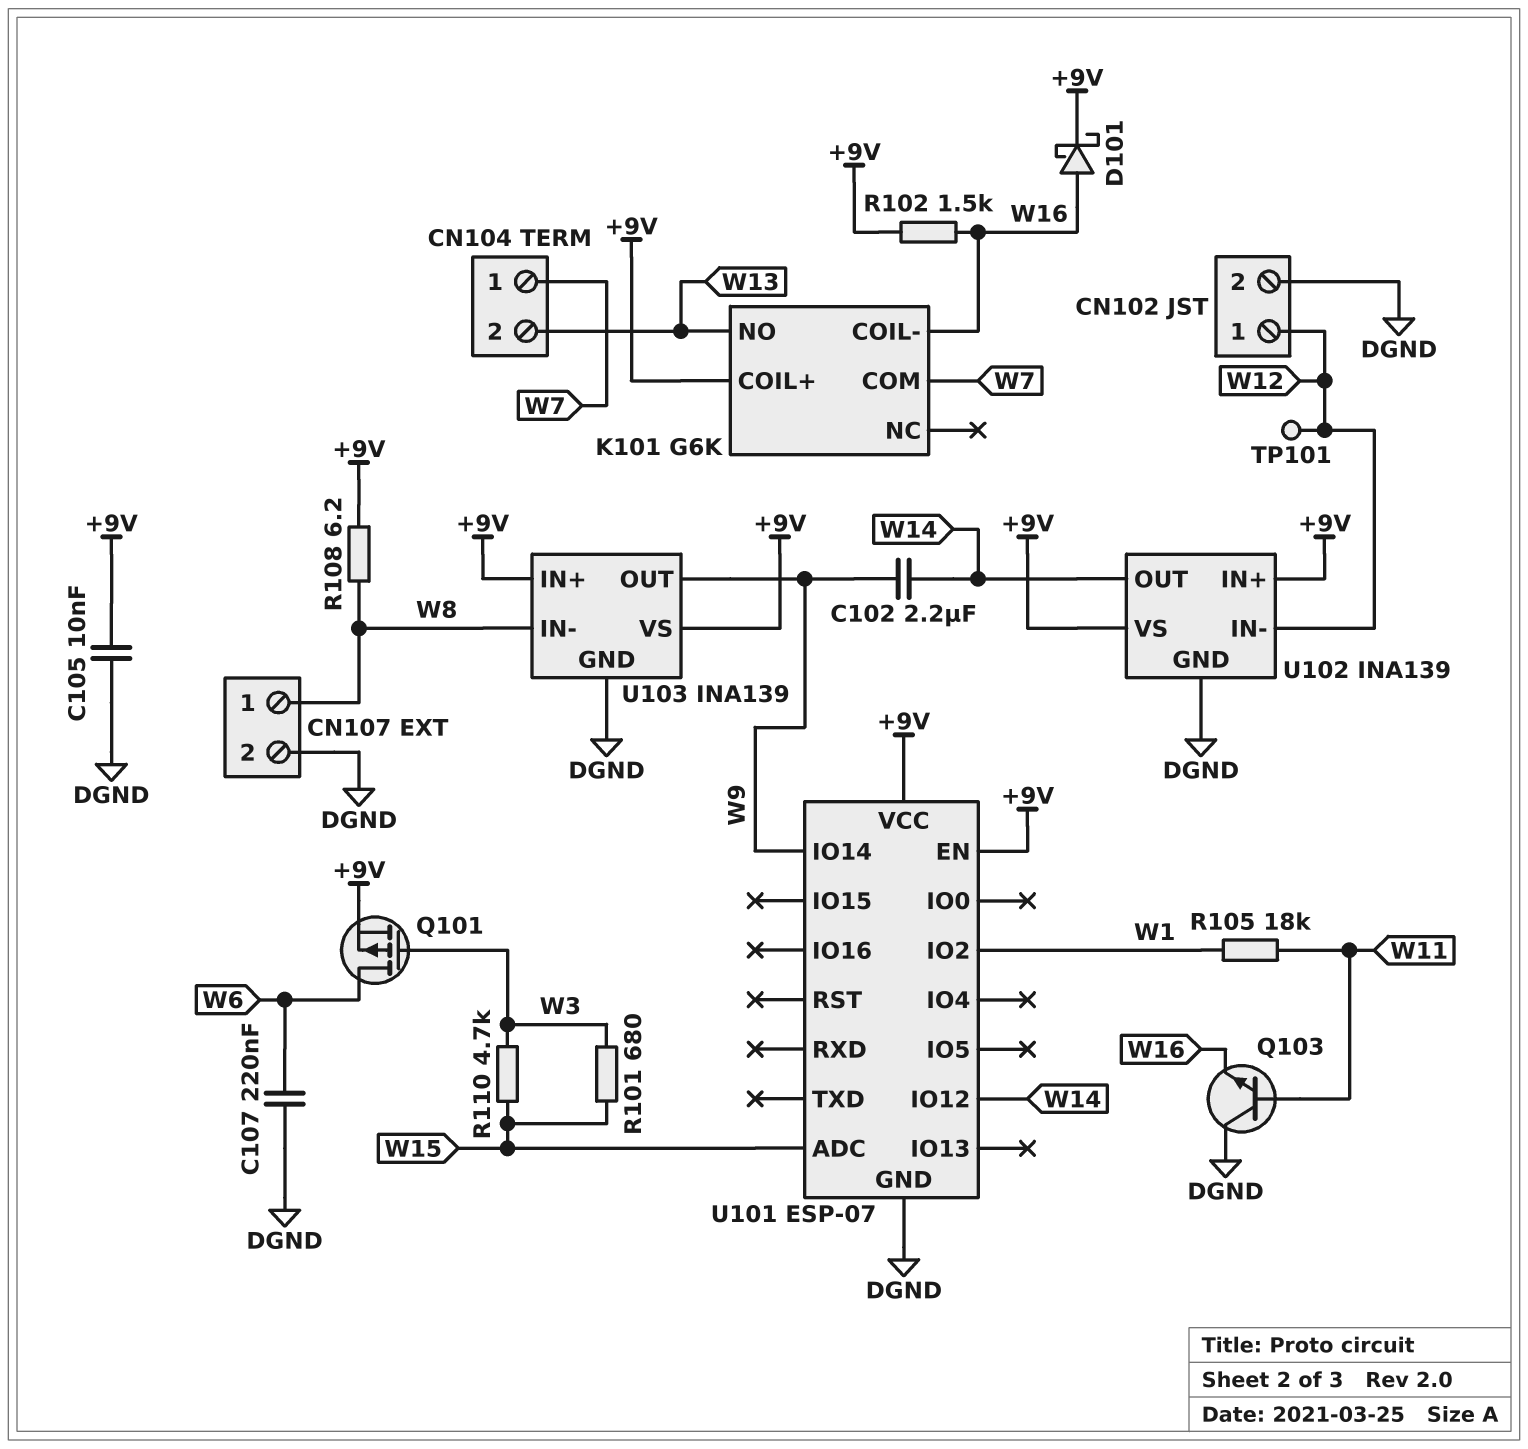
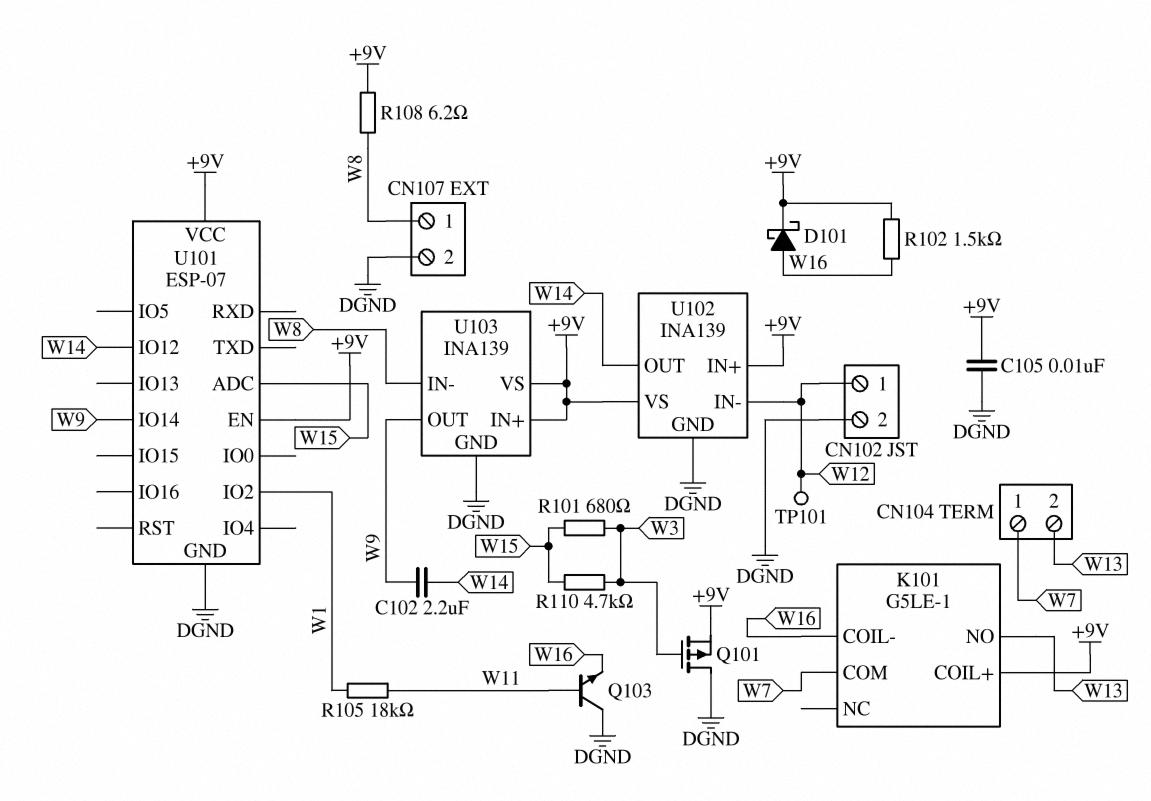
C107: 220nF (DGND, W6) -> none
K101: G6K -> G5LE-1
Q101: PMOS (G W3, D W6, S +9V) -> PMOS (G W3, D DGND, S +9V)

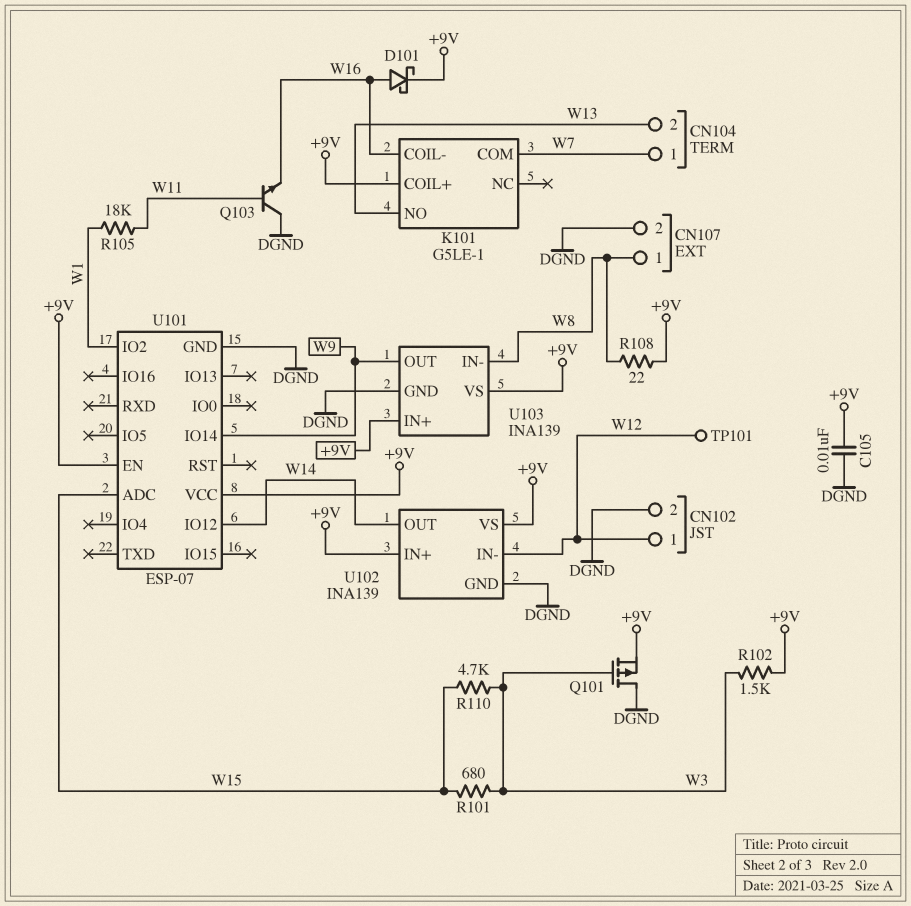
C102: 2.2uF (W9, W14) -> none
R102: 1.5k (+9V, W16) -> 1.5k (+9V, W3)
R108: 6.2 (+9V, W8) -> 22 (+9V, W8)

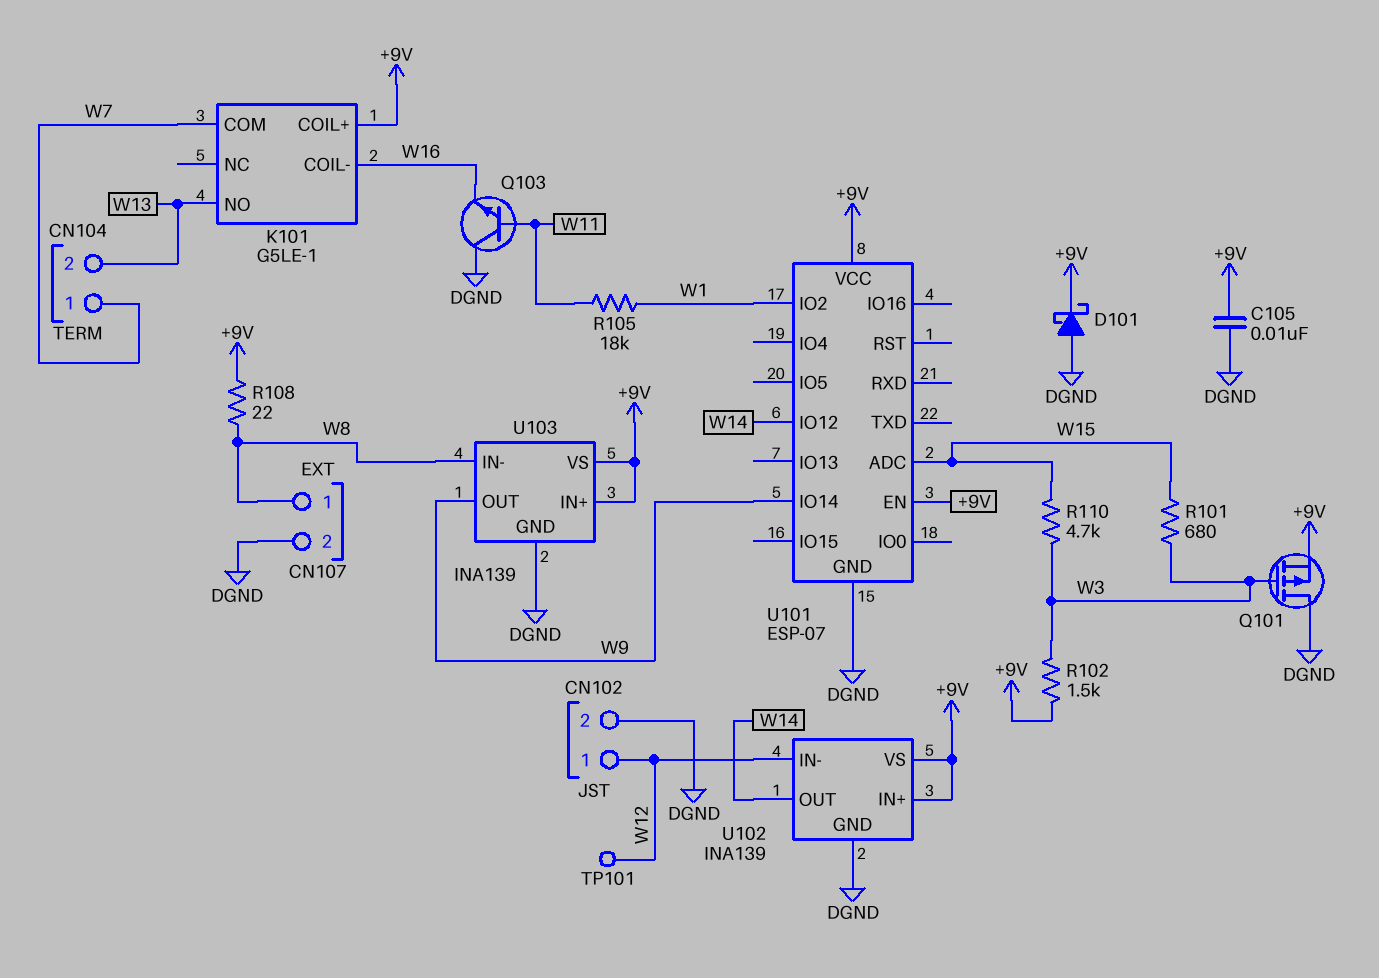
D101: schottky (A W16, K +9V) -> schottky (A DGND, K +9V)

